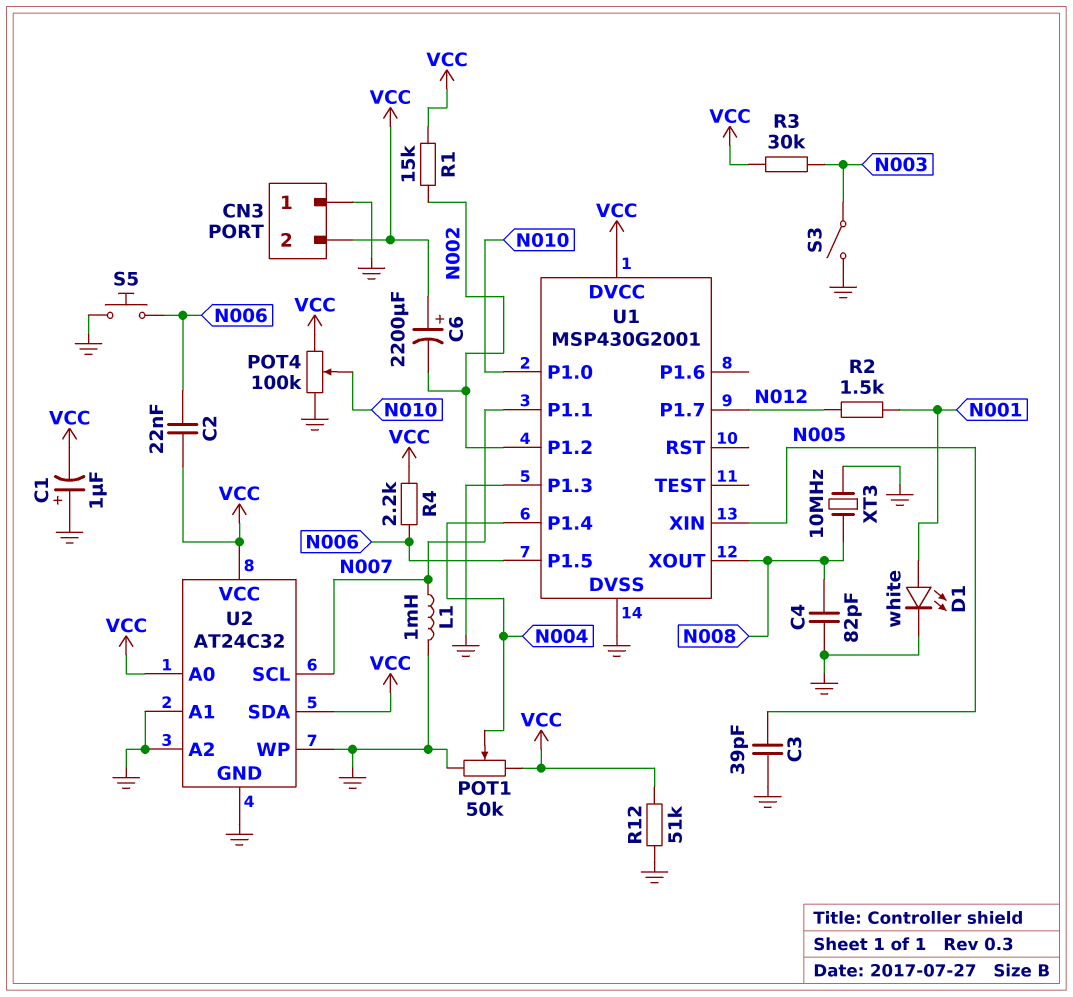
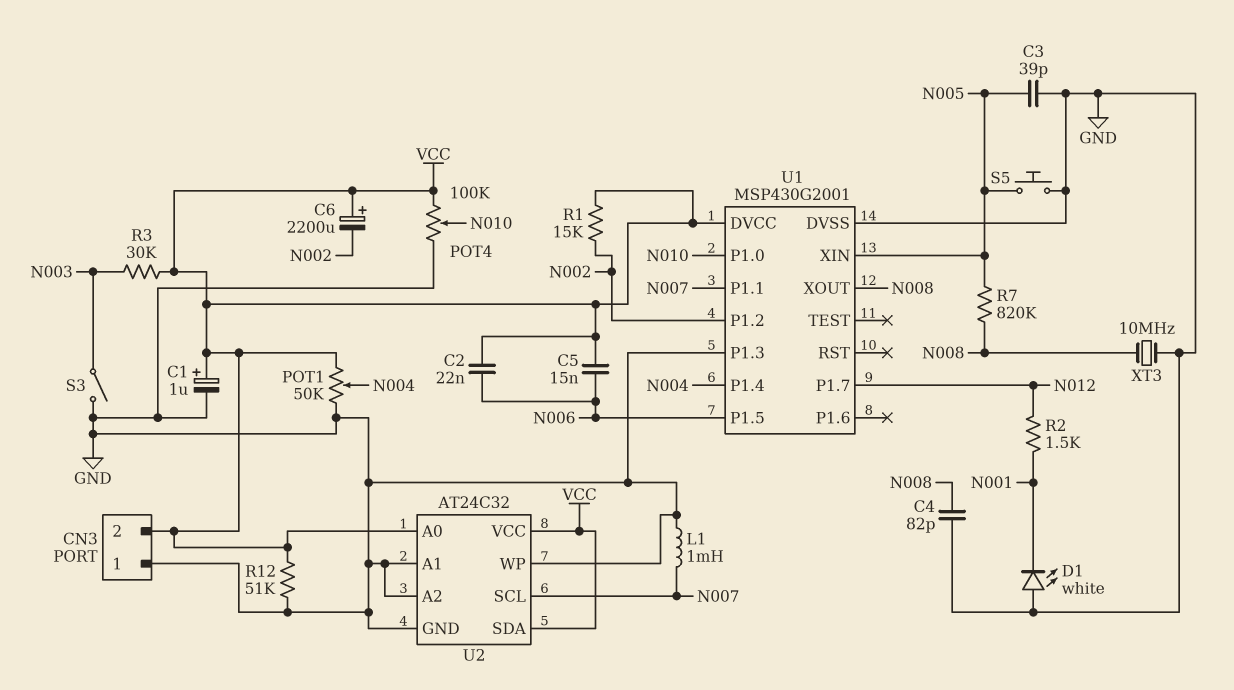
C1: 1uF (plus GND, minus VCC) -> 1uF (plus VCC, minus GND)
C5: none -> 15nF (N006, VCC)
D1: LED white (A N001, K GND) -> LED white (A GND, K N001)
R4: 2.2k (N006, VCC) -> none
R7: none -> 820k (N005, N008)
S5: button (GND, N006) -> button (GND, N005)

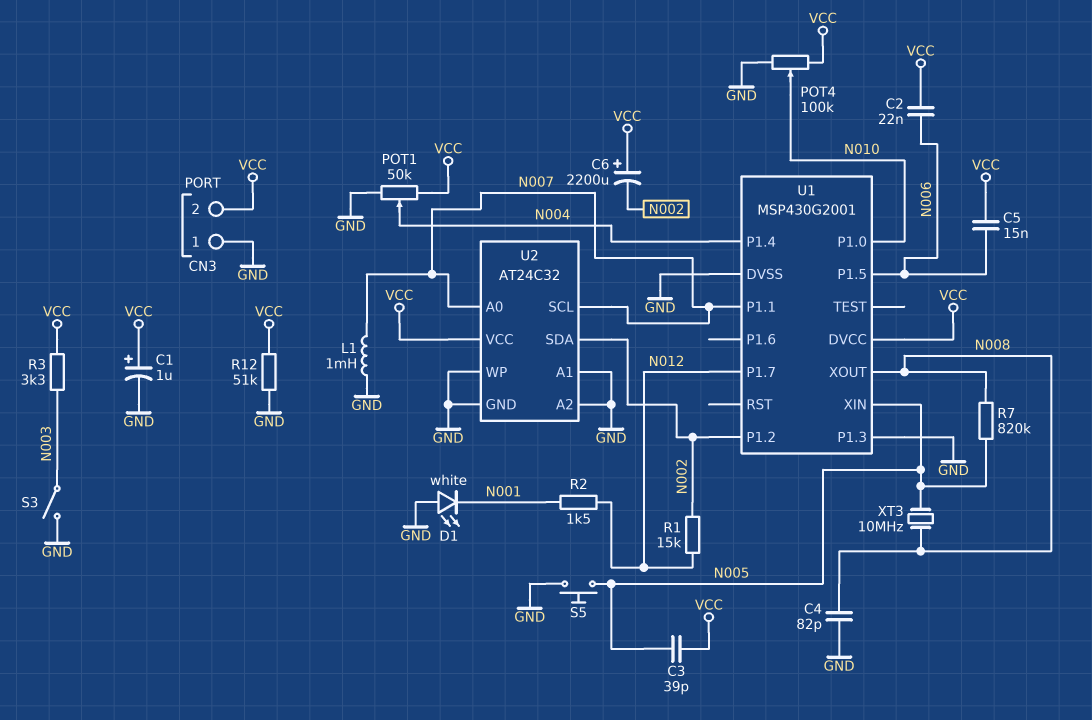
C3: 39pF (GND, N005) -> 39pF (N005, VCC)
R1: 15k (N002, VCC) -> 15k (N002, N012)
R3: 30k (N003, VCC) -> 3.3k (N003, VCC)
U2 pin A0: VCC -> N007
U2 pin SDA: VCC -> N002
XT3: 10MHz (GND, N008) -> 10MHz (N005, N008)

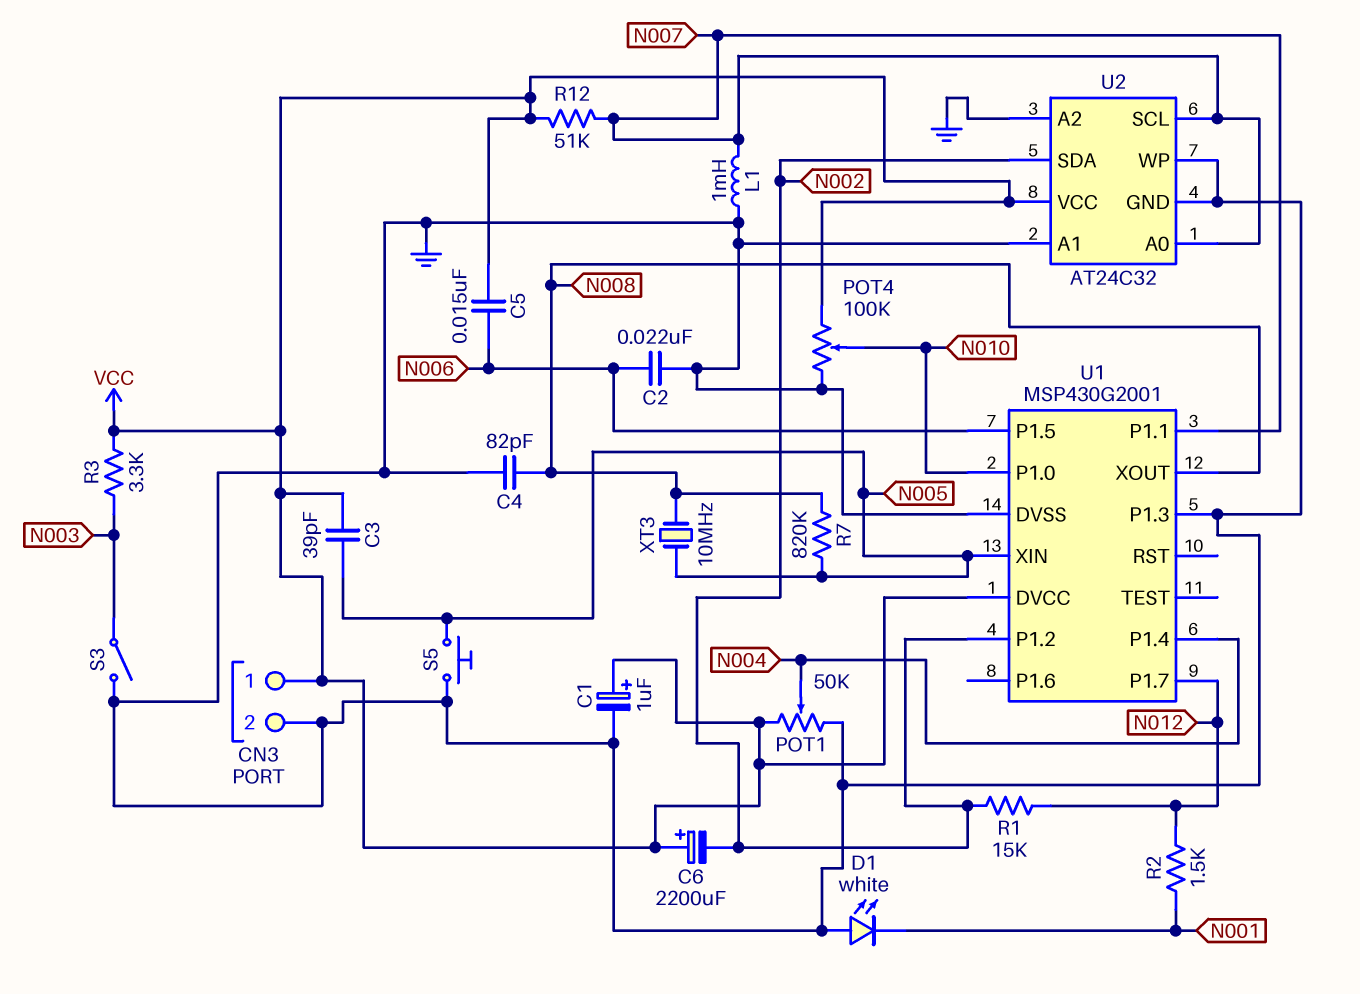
C2: 22nF (N006, VCC) -> 22nF (GND, N006)
CN3 pin 1: GND -> VCC
CN3 pin 2: VCC -> GND
R12: 51k (GND, VCC) -> 51k (N007, VCC)

